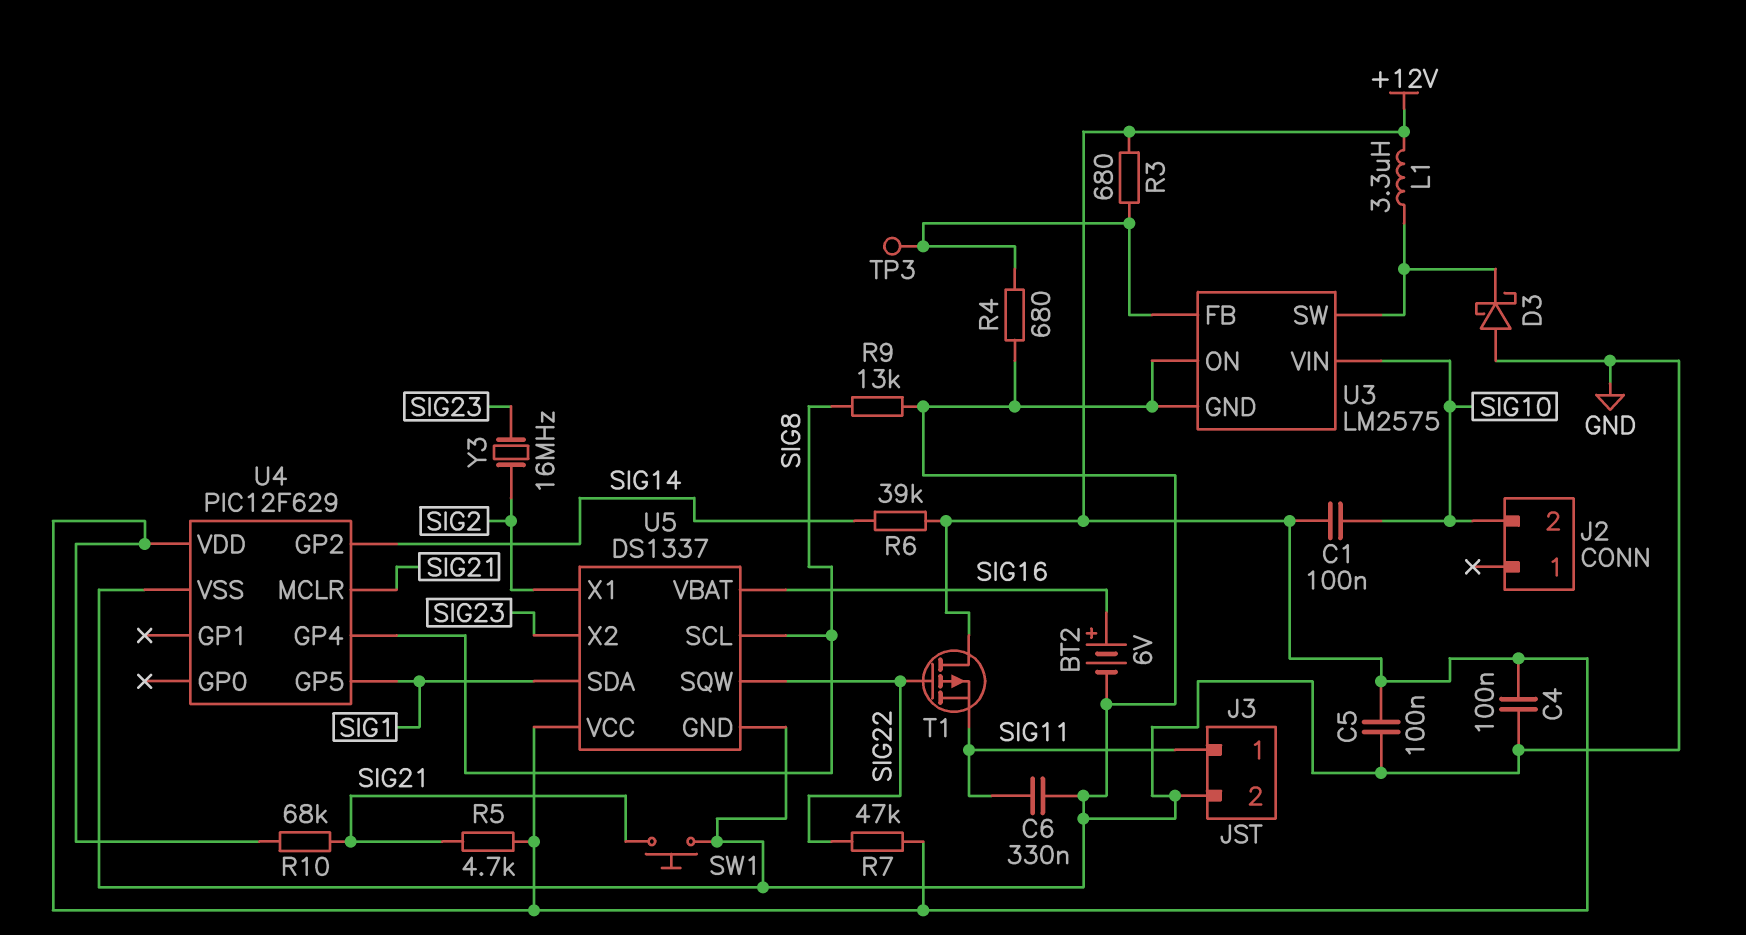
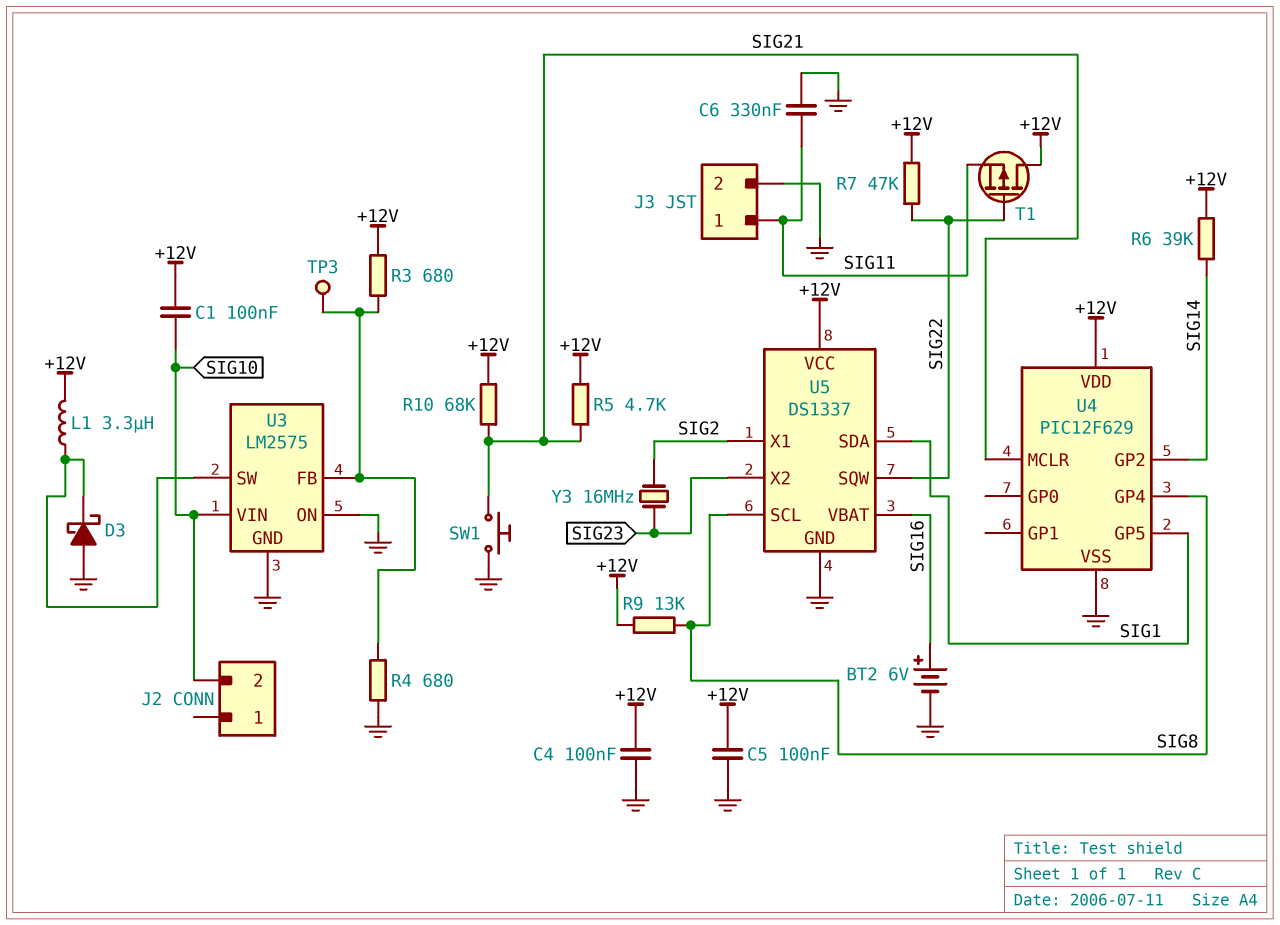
R9: 13k (GND, SIG8) -> 13k (+12V, SIG8)

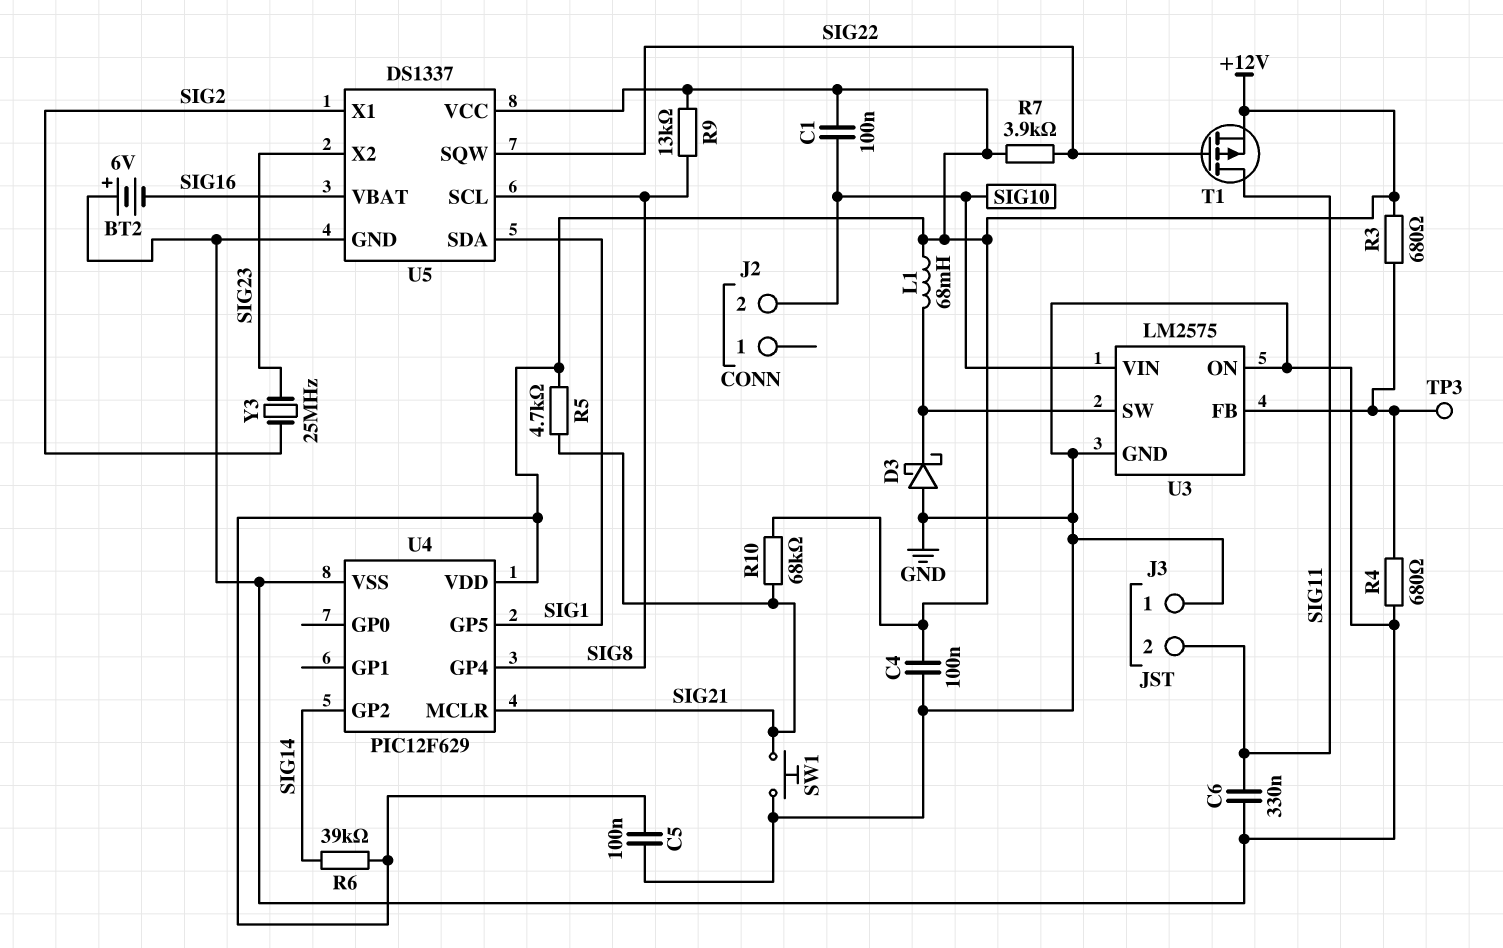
BT2: 6V (plus SIG16, minus GND) -> 6V (plus GND, minus SIG16)
J3 pin 1: SIG11 -> GND
J3 pin 2: GND -> SIG11
L1: 3.3uH (+12V, U3/SW) -> 68mH (+12V, U3/SW)
R7: 47k (+12V, SIG22) -> 3.9k (+12V, SIG22)
T1: PMOS (G SIG22, D +12V, S SIG11) -> PMOS (G SIG22, D SIG11, S +12V)
Y3: 16MHz (SIG2, SIG23) -> 25MHz (SIG2, SIG23)

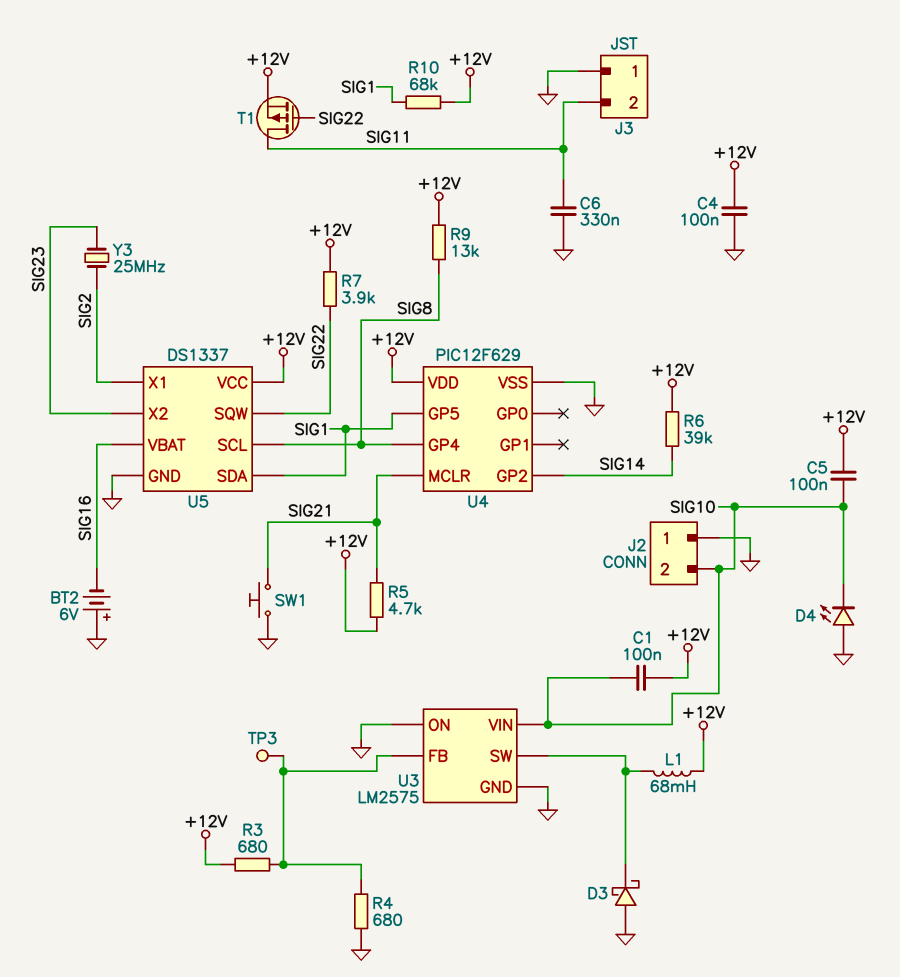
C5: 100nF (+12V, GND) -> 100nF (+12V, SIG10)
D4: none -> LED (A GND, K SIG10)
J2 pin 1: none -> GND
R10: 68k (+12V, SIG21) -> 68k (+12V, SIG1)

